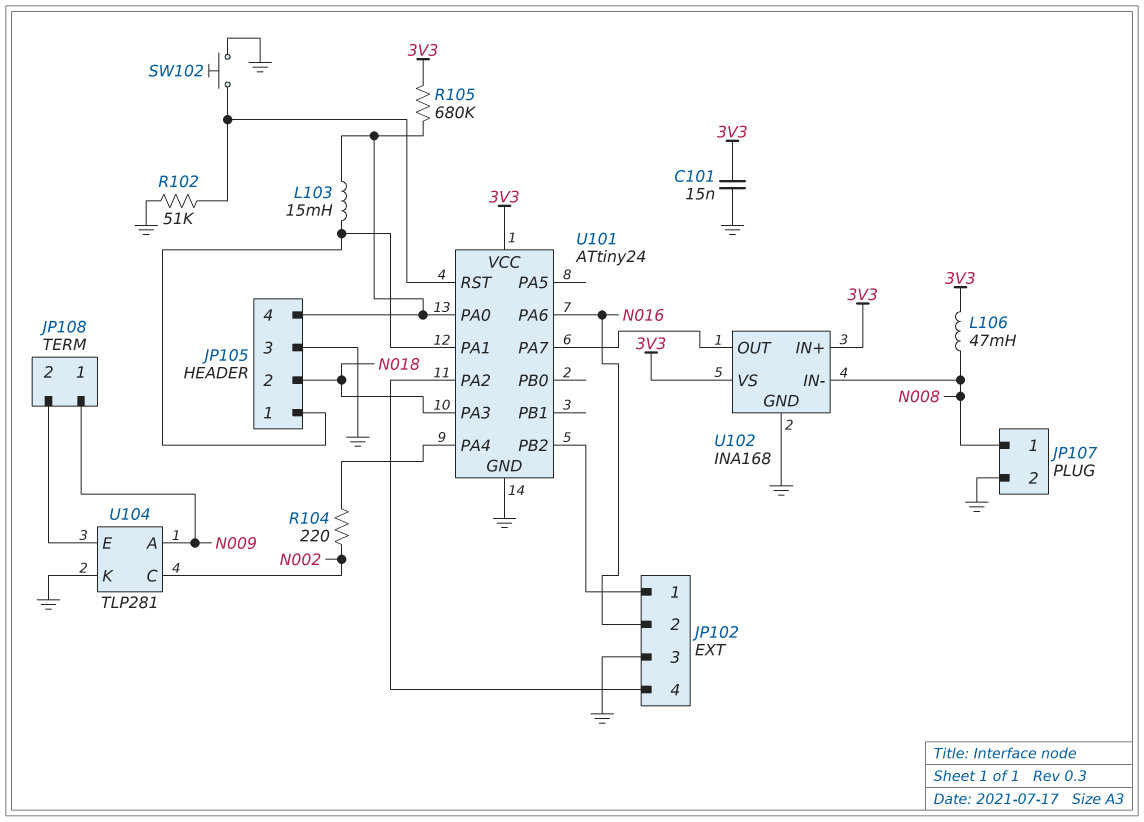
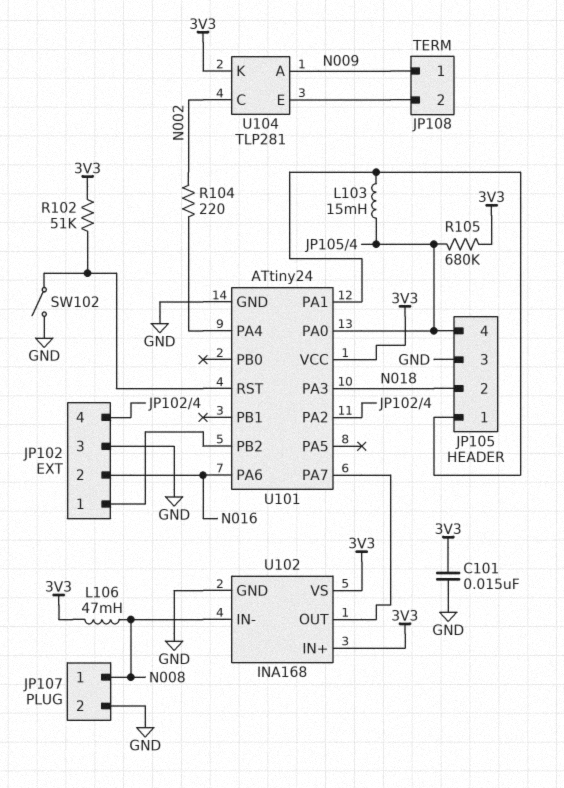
R102: 51k (GND, U101/RST) -> 51k (3V3, U101/RST)
SW102: button (GND, U101/RST) -> switch (GND, U101/RST)
U104 pin K: GND -> 3V3

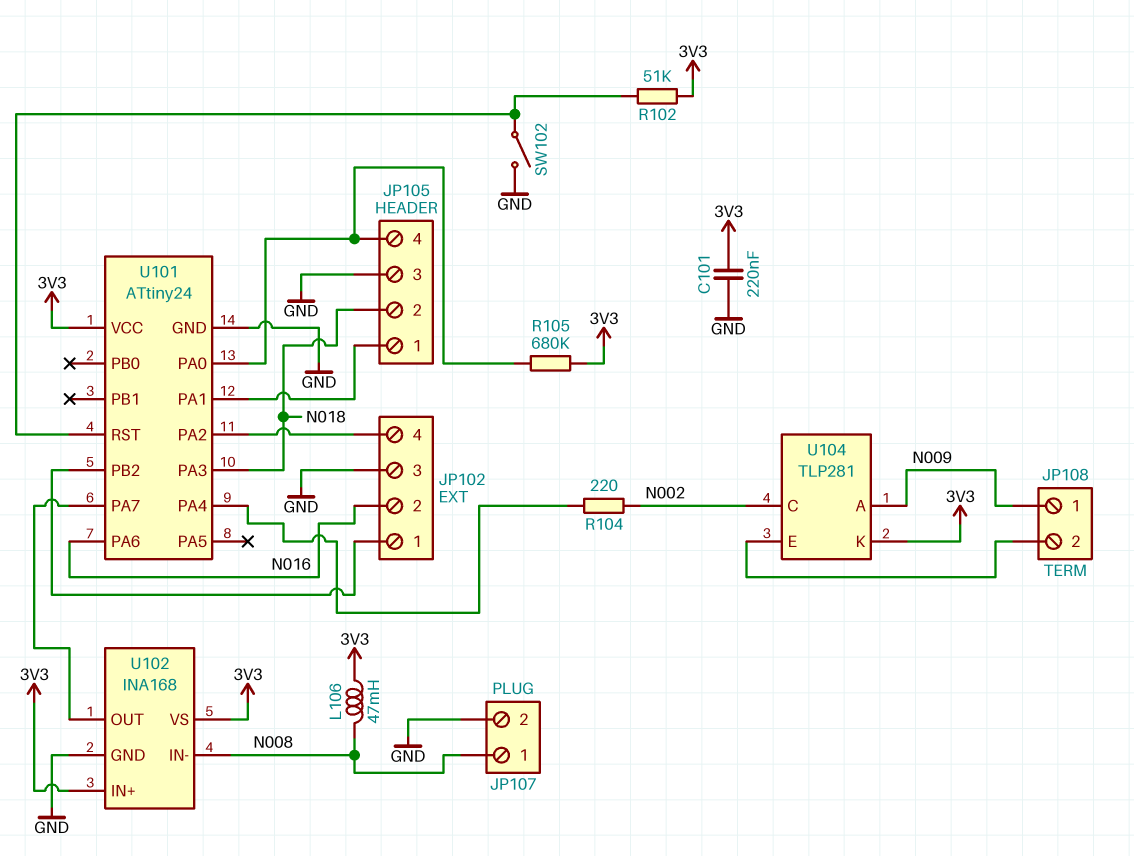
C101: 15nF (3V3, GND) -> 220nF (3V3, GND)
L103: 15mH (JP105/1, JP105/4) -> none

